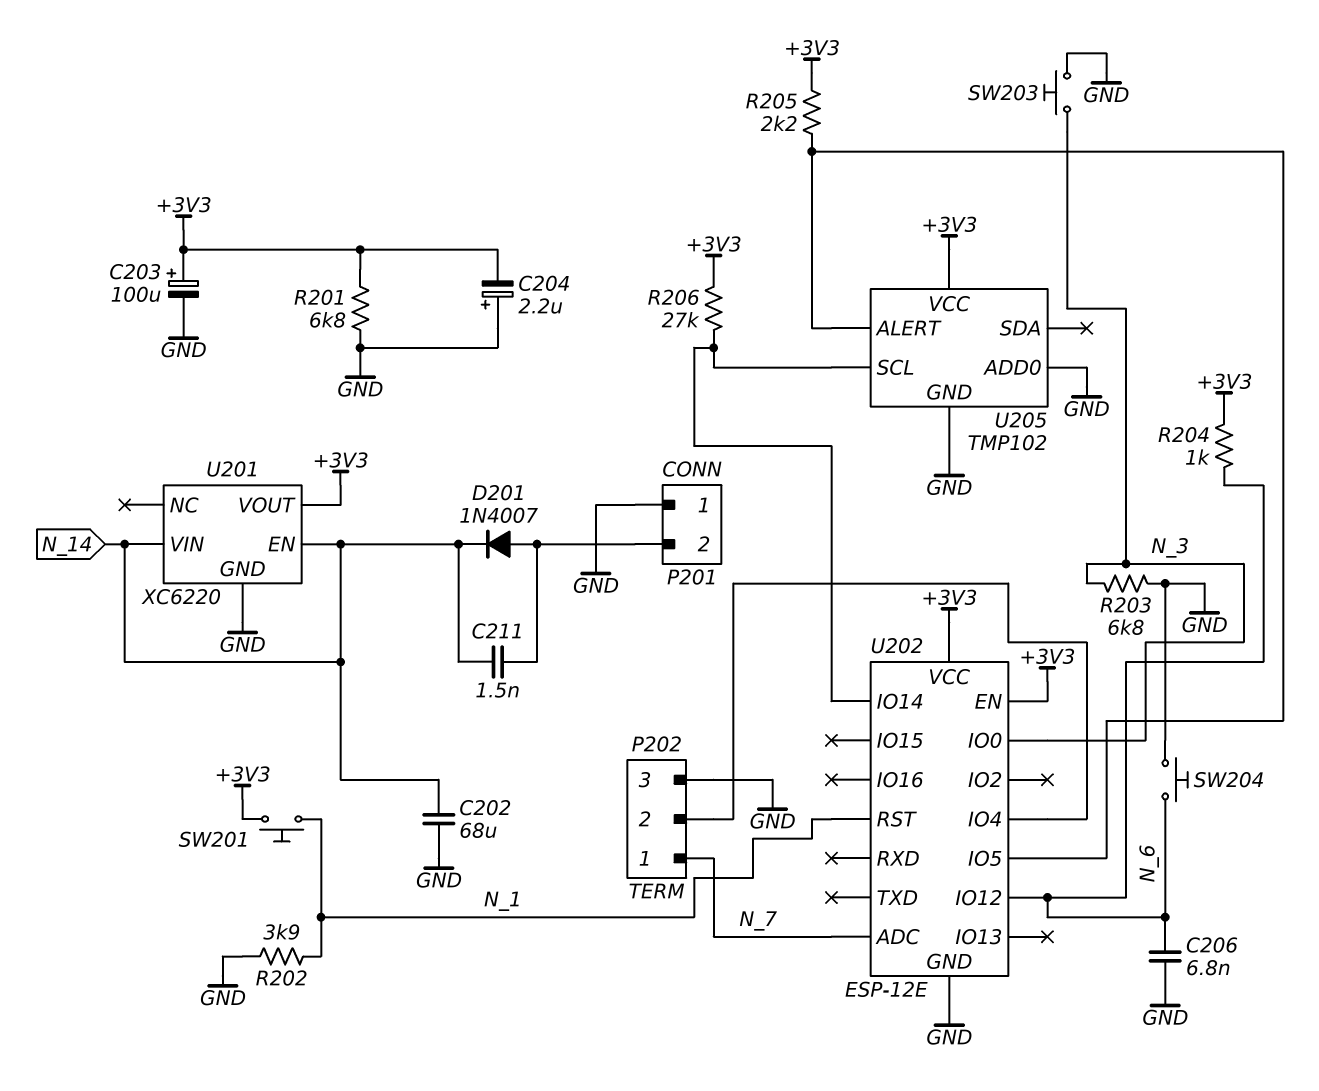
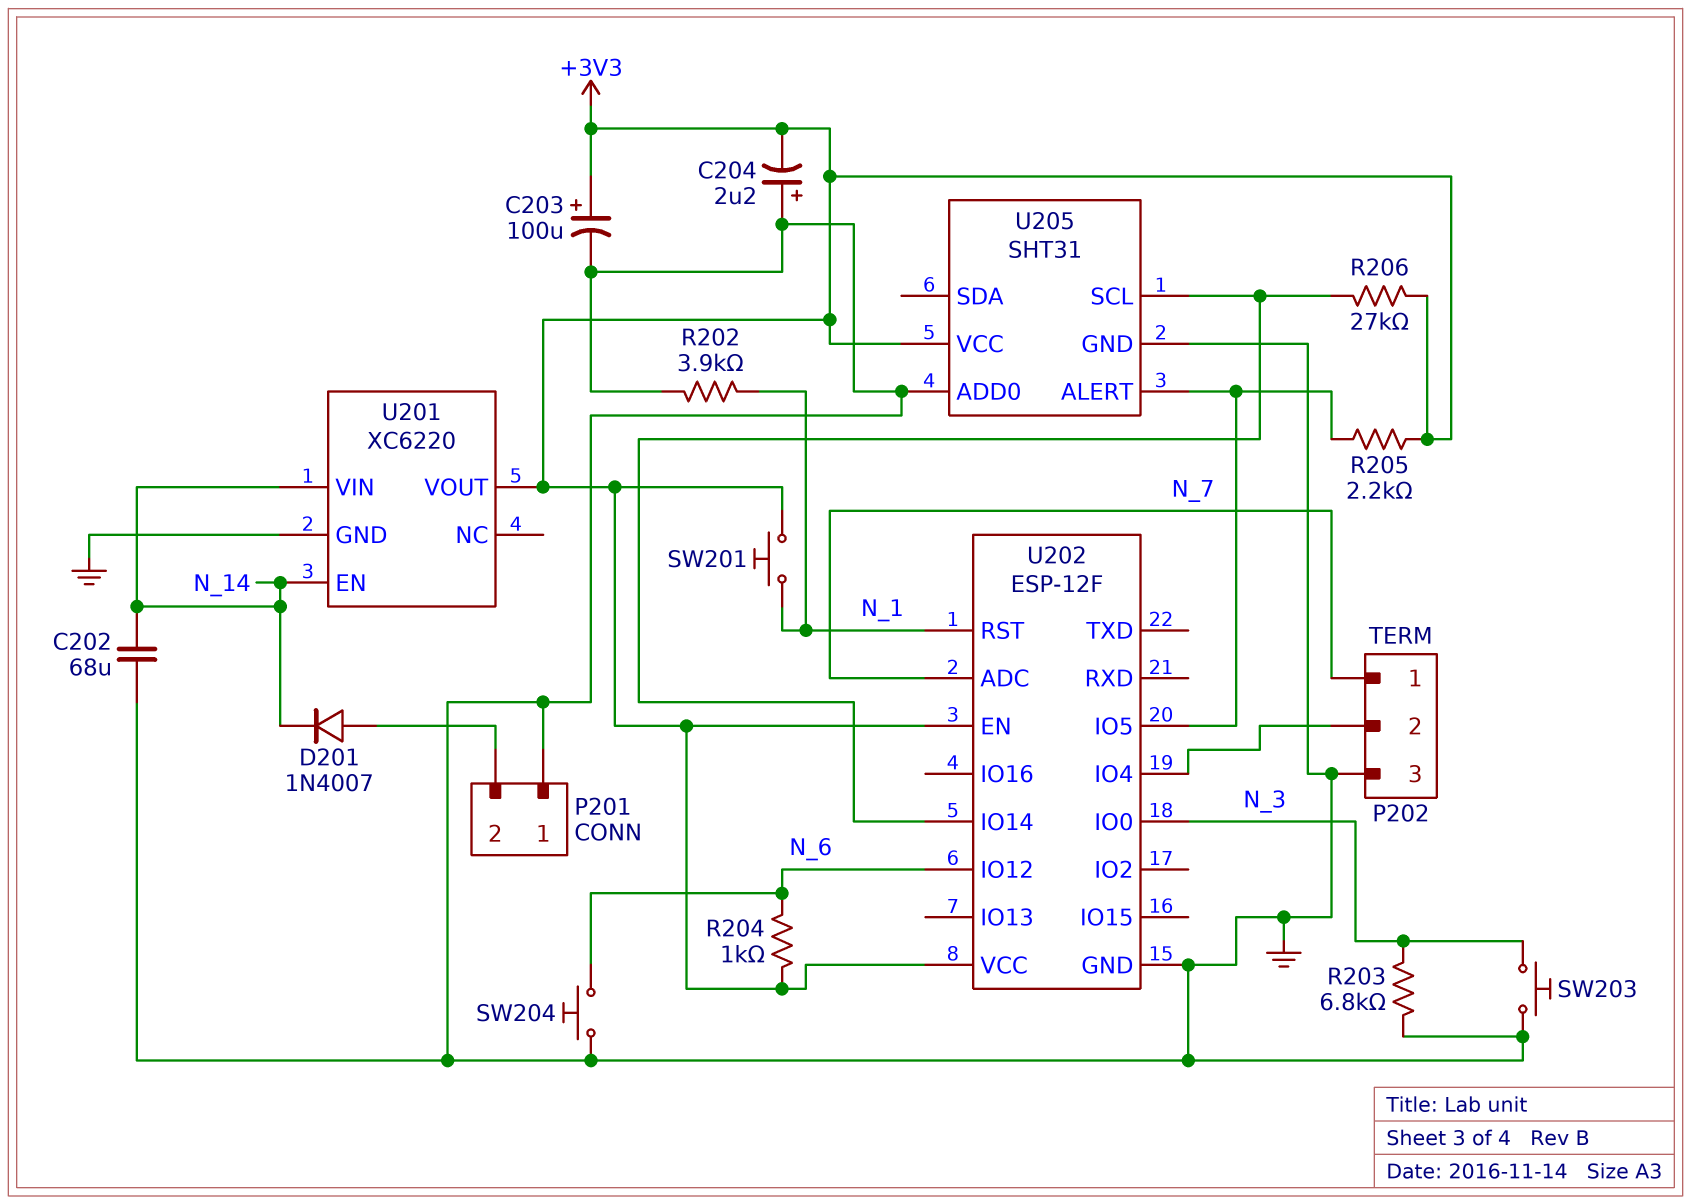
C206: 6.8nF (GND, N_6) -> none
C211: 1.5nF (N_14, P201/2) -> none
R201: 6.8k (+3V3, GND) -> none
U202: ESP-12E -> ESP-12F
U205: TMP102 -> SHT31

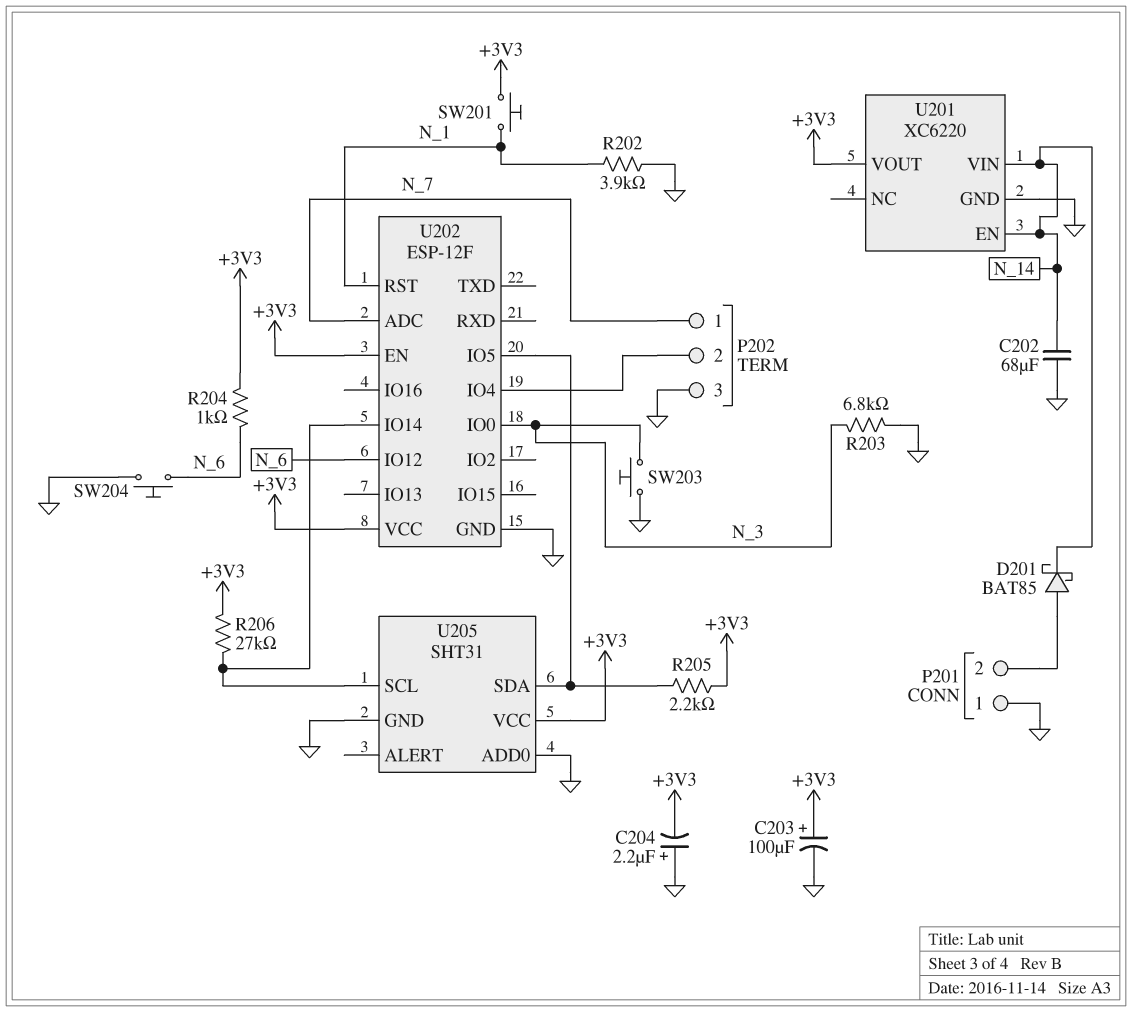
D201: diode 1N4007 (A P201/2, K N_14) -> schottky BAT85 (A P201/2, K N_14)
U205 pin ALERT: U202/IO5 -> none
U205 pin SDA: none -> U202/IO5

